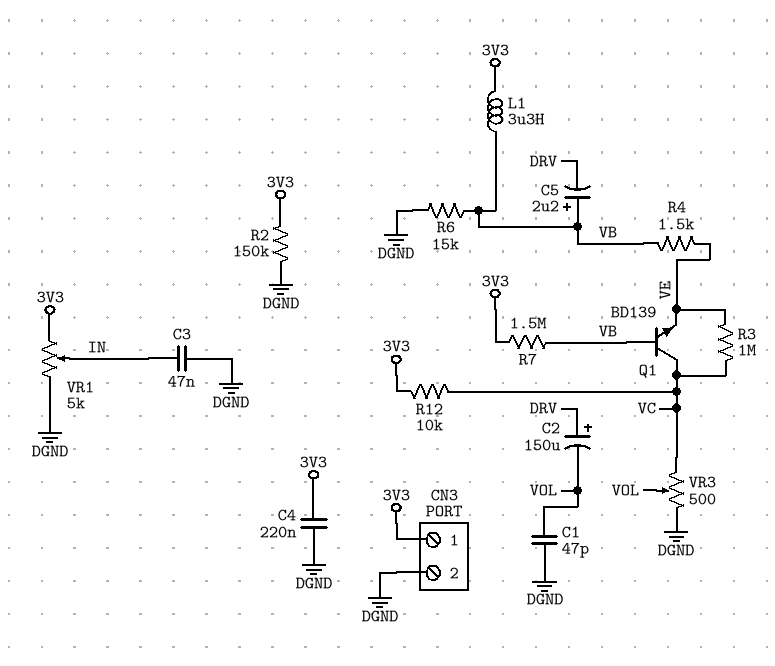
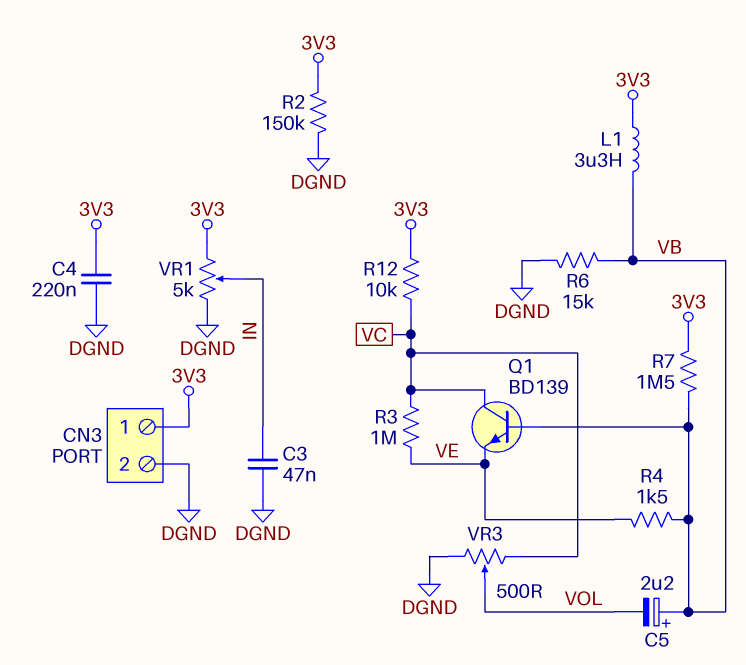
C1: 47pF (DGND, VOL) -> none
C2: 150uF (plus DRV, minus VOL) -> none
C5: 2.2uF (plus VB, minus DRV) -> 2.2uF (plus VB, minus VOL)

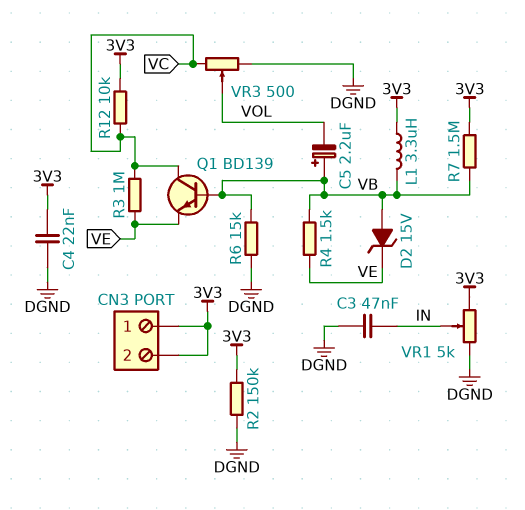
C4: 220nF (3V3, DGND) -> 22nF (3V3, DGND)
CN3 pin 2: DGND -> 3V3
D2: none -> zener 15V (A VB, K VE)

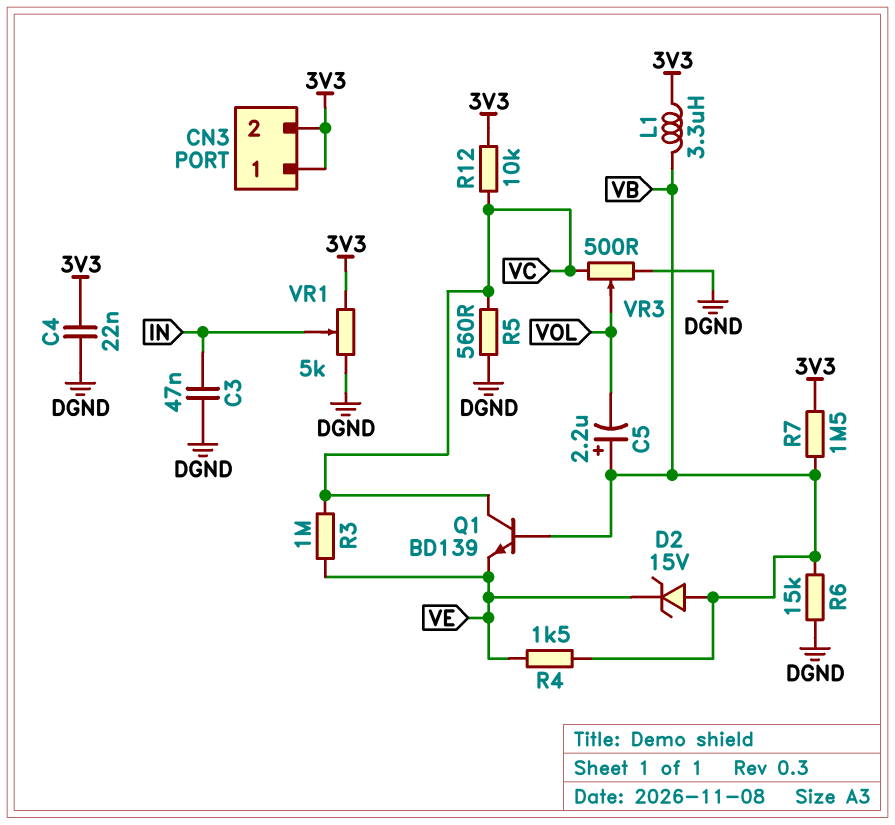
R2: 150k (3V3, DGND) -> none
R5: none -> 560 (DGND, VC)

